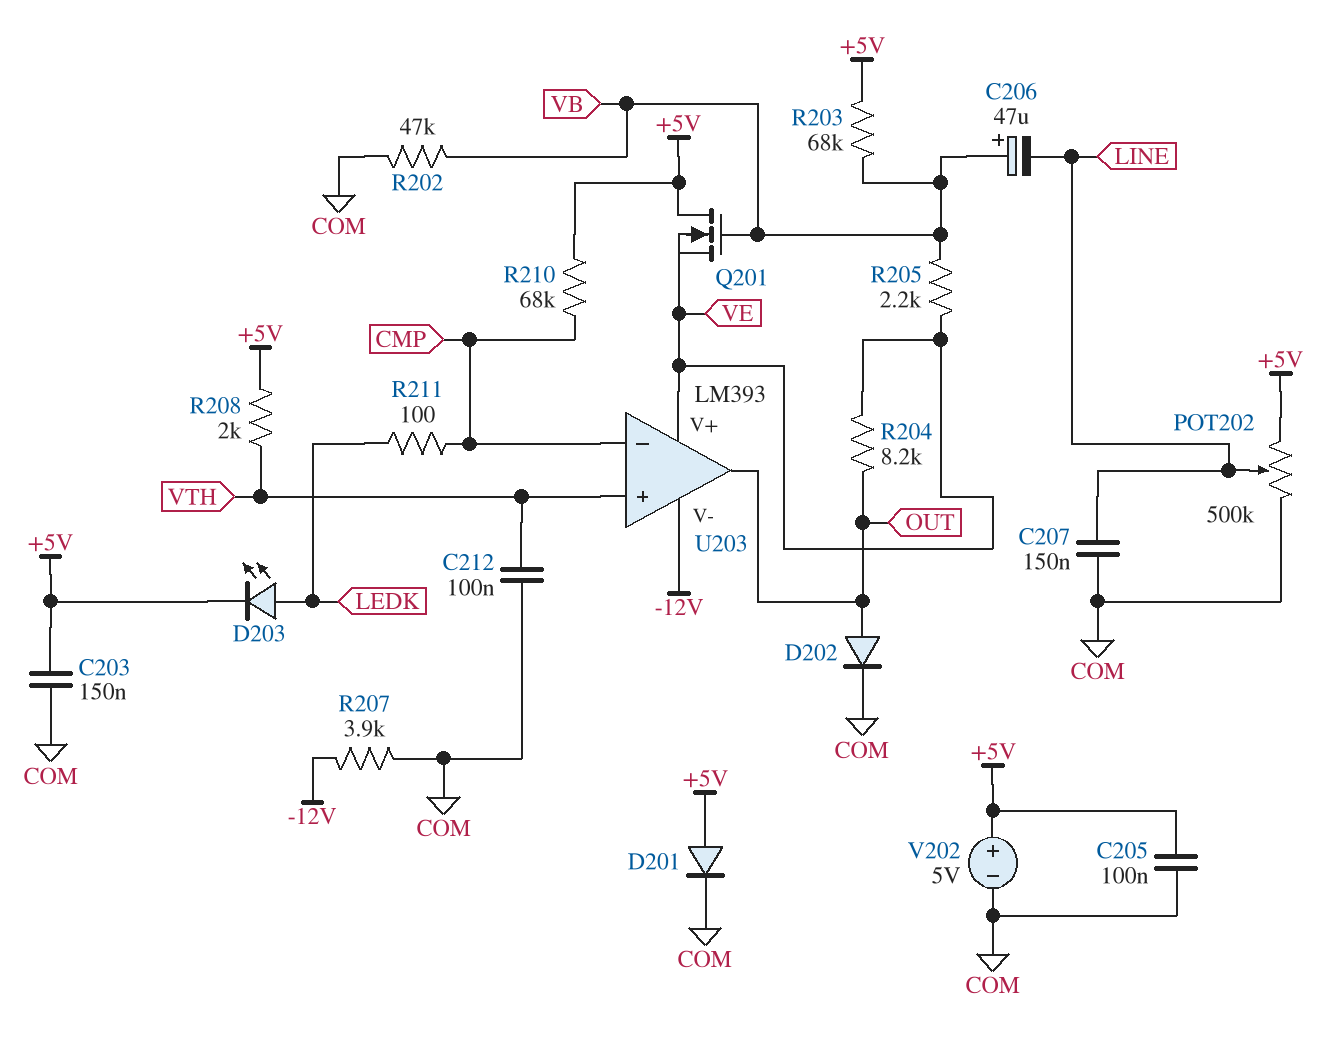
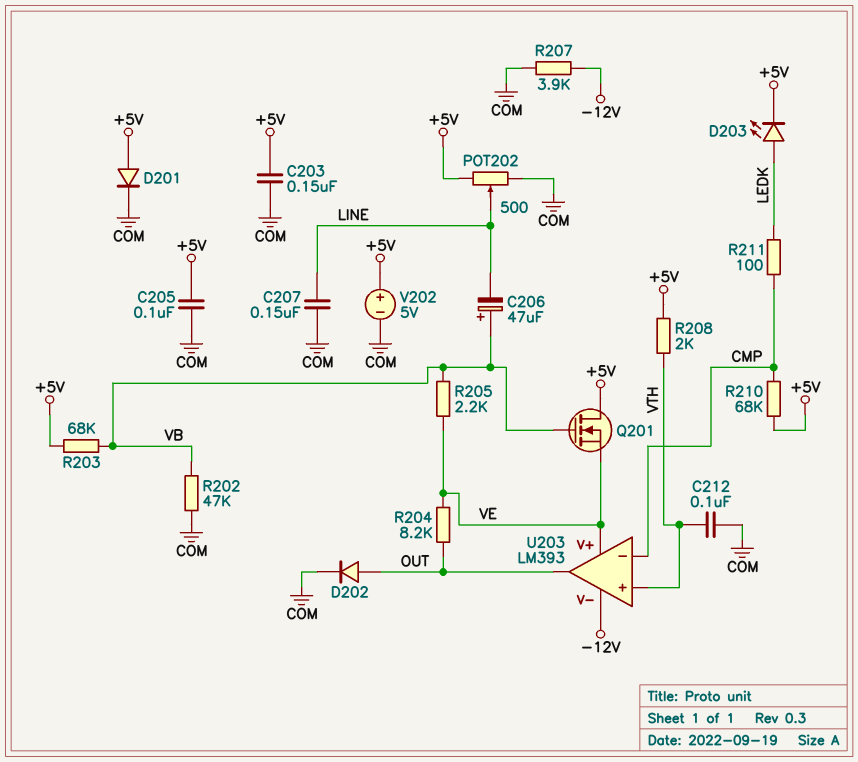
POT202: 500k (+5V, COM, wiper LINE) -> 500 (+5V, COM, wiper LINE)

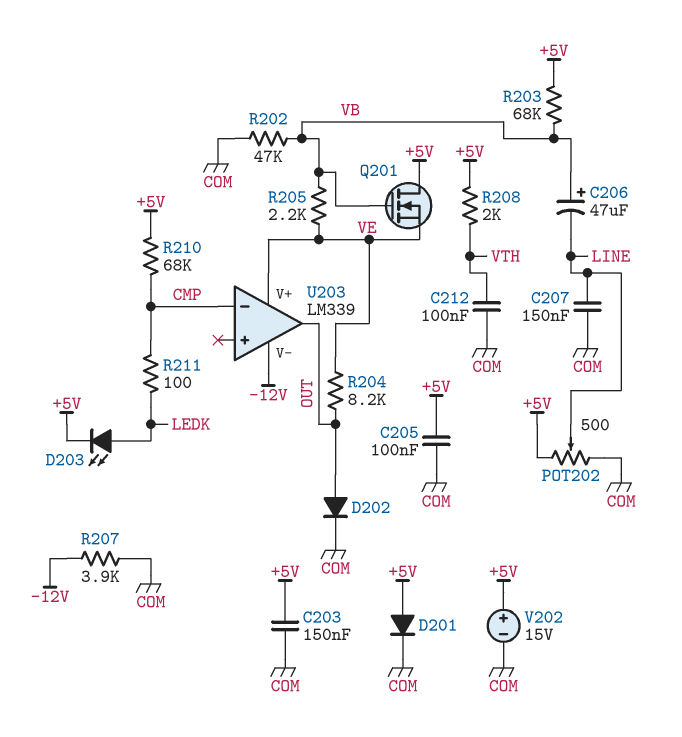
U203: LM393 -> LM339
U203 pin in+: VTH -> none
V202: 5V (plus +5V, minus COM) -> 15V (plus +5V, minus COM)

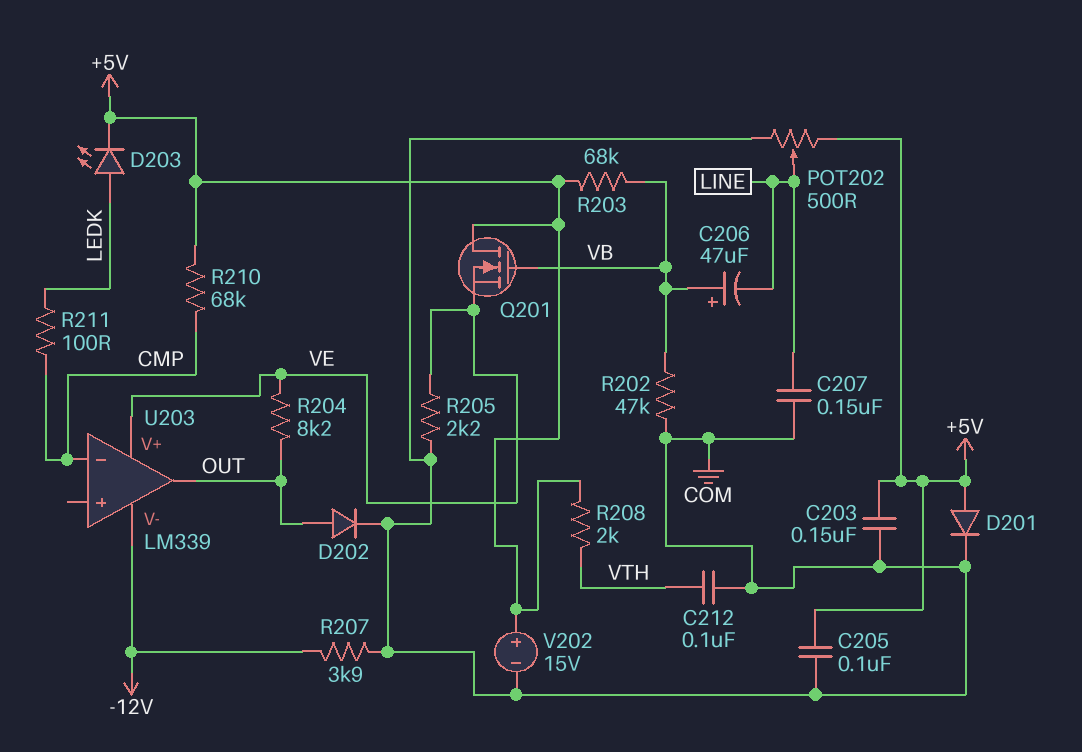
R205: 2.2k (VB, VE) -> 2.2k (COM, VE)

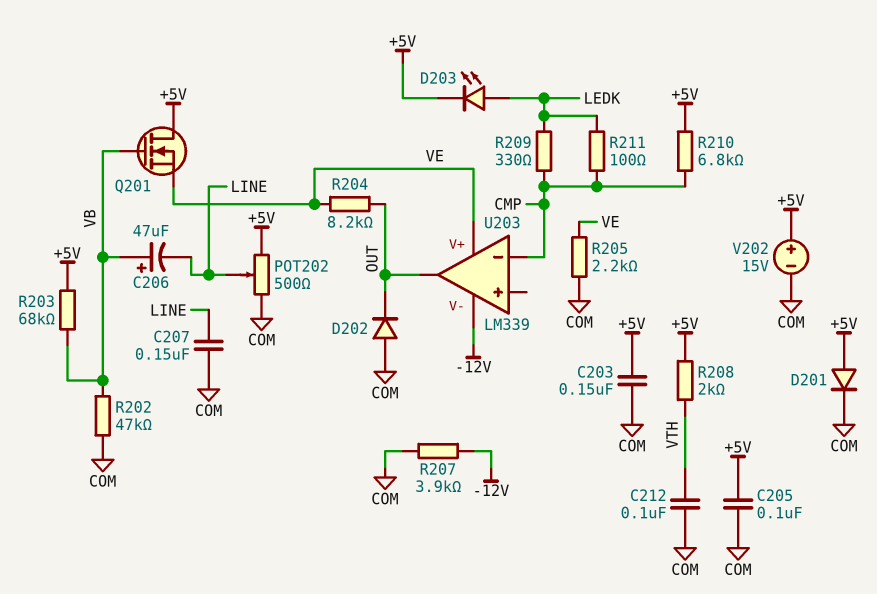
D202: diode (A OUT, K COM) -> diode (A COM, K OUT)
R209: none -> 330 (CMP, LEDK)
R210: 68k (+5V, CMP) -> 6.8k (+5V, CMP)

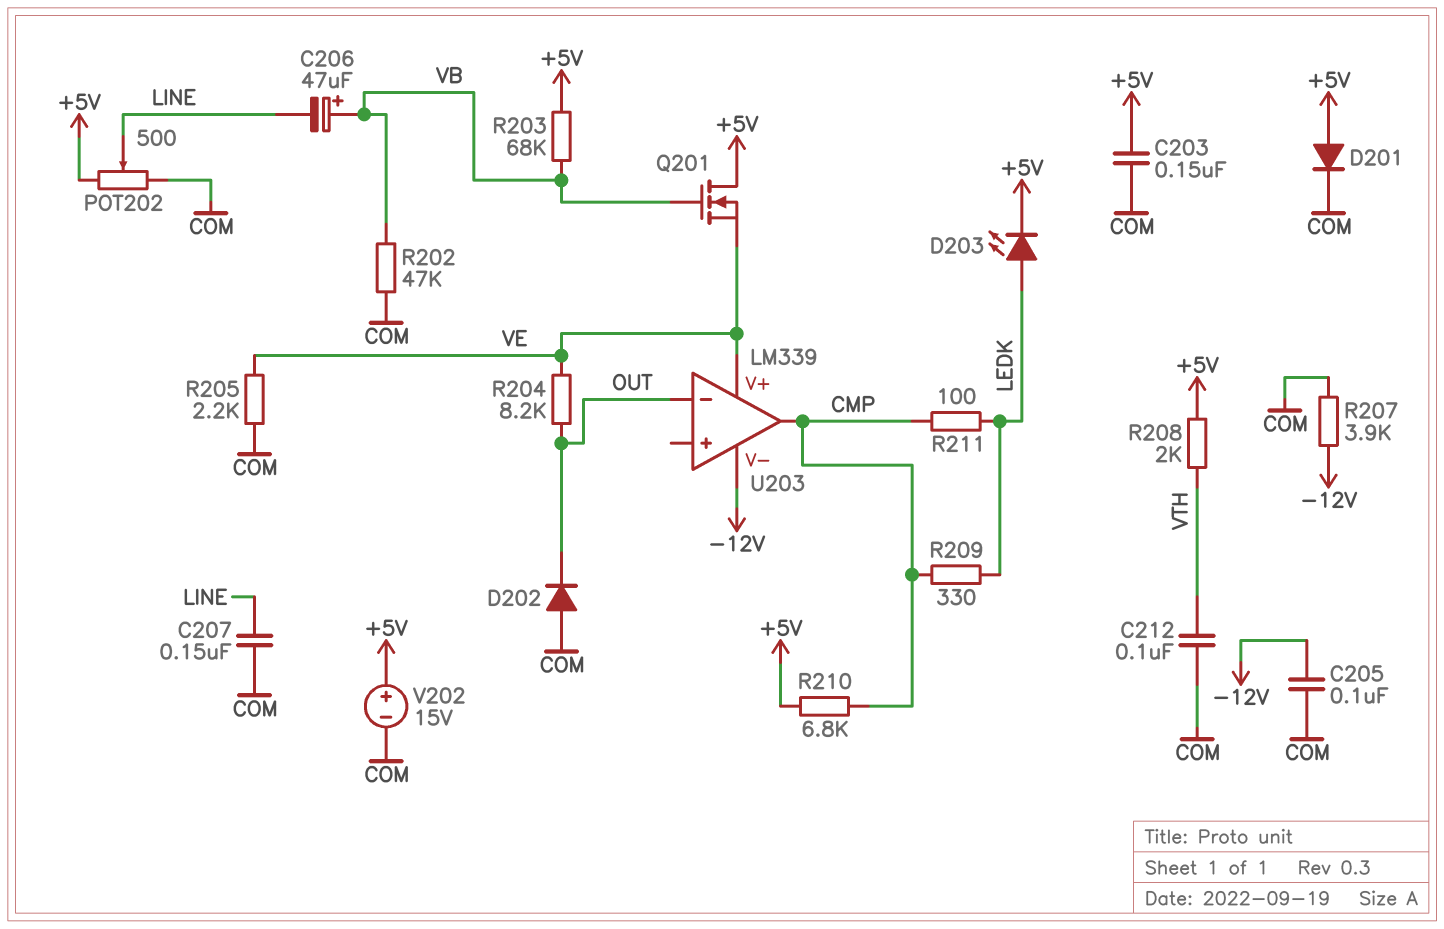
C205: 100nF (+5V, COM) -> 100nF (-12V, COM)
U203 pin in-: CMP -> OUT
U203 pin out: OUT -> CMP

